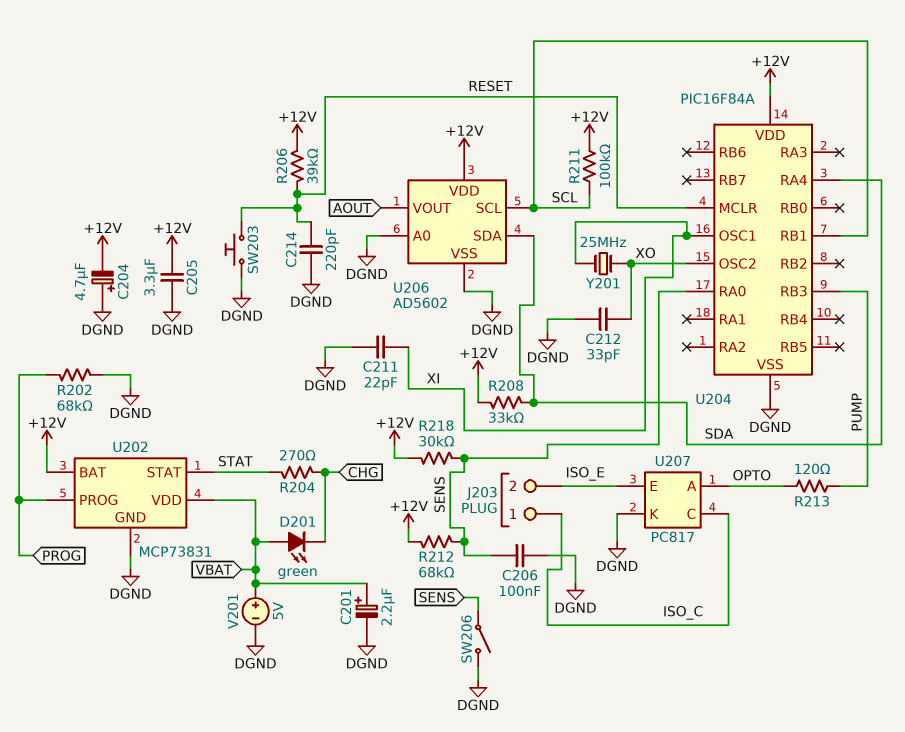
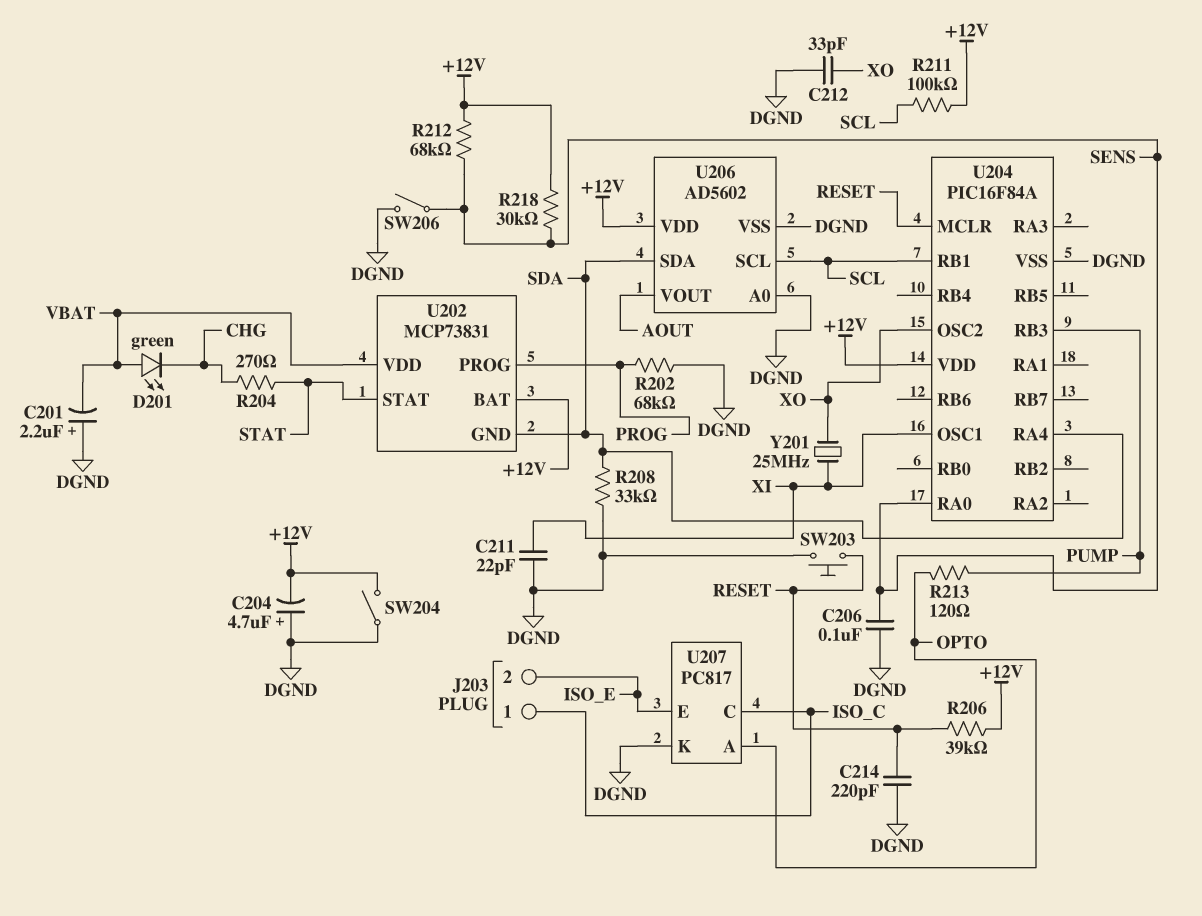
C201: 2.2uF (plus VBAT, minus DGND) -> 2.2uF (plus DGND, minus VBAT)
C205: 3.3uF (+12V, DGND) -> none
R208: 33k (+12V, SDA) -> 33k (DGND, SDA)
SW204: none -> switch (+12V, DGND)
U202 pin GND: DGND -> SDA
V201: 5V (plus VBAT, minus DGND) -> none

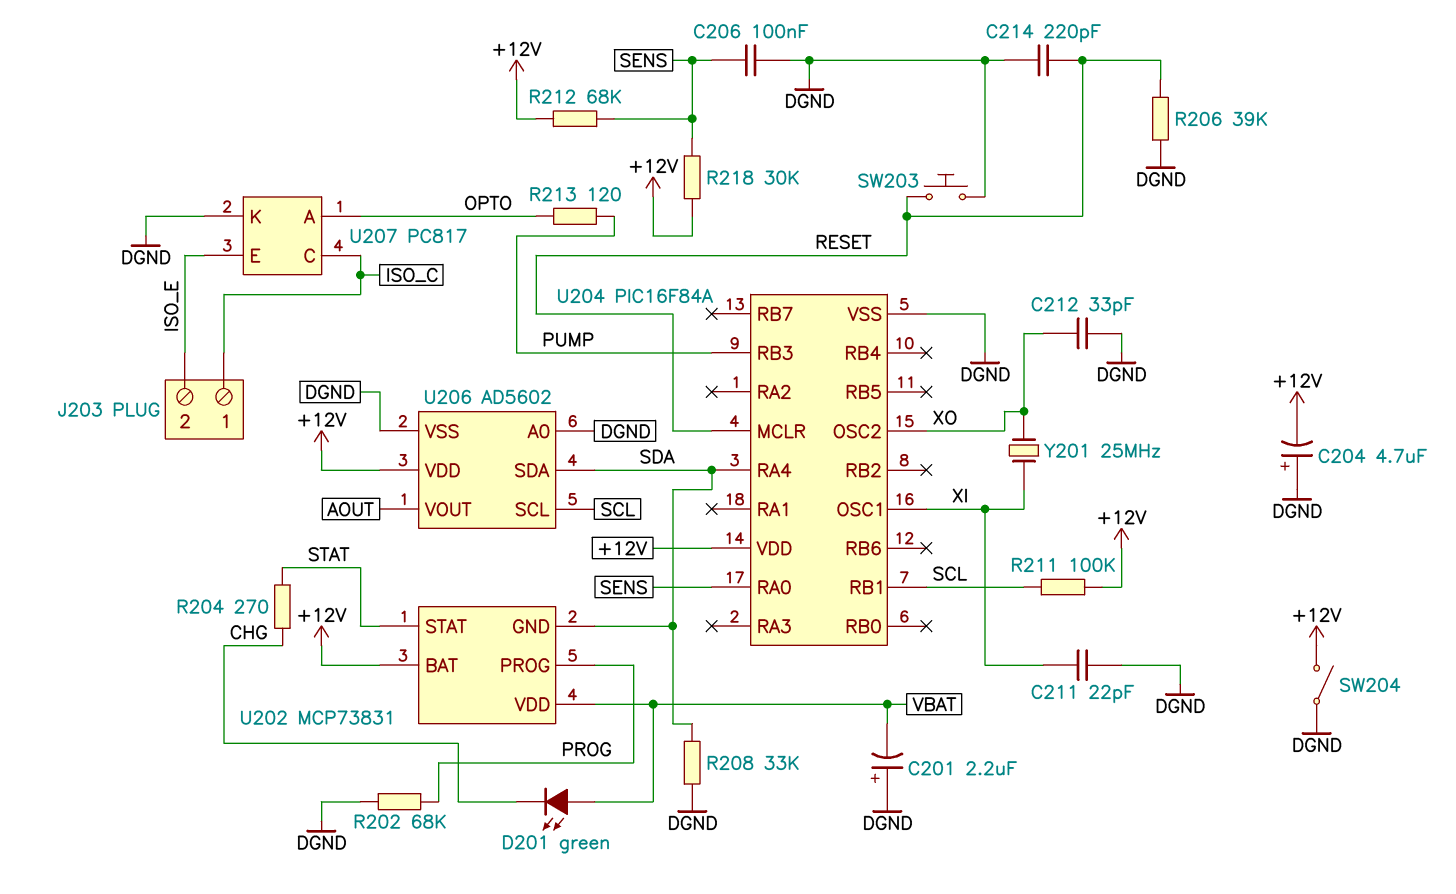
R206: 39k (+12V, RESET) -> 39k (DGND, RESET)
SW206: switch (DGND, SENS) -> none

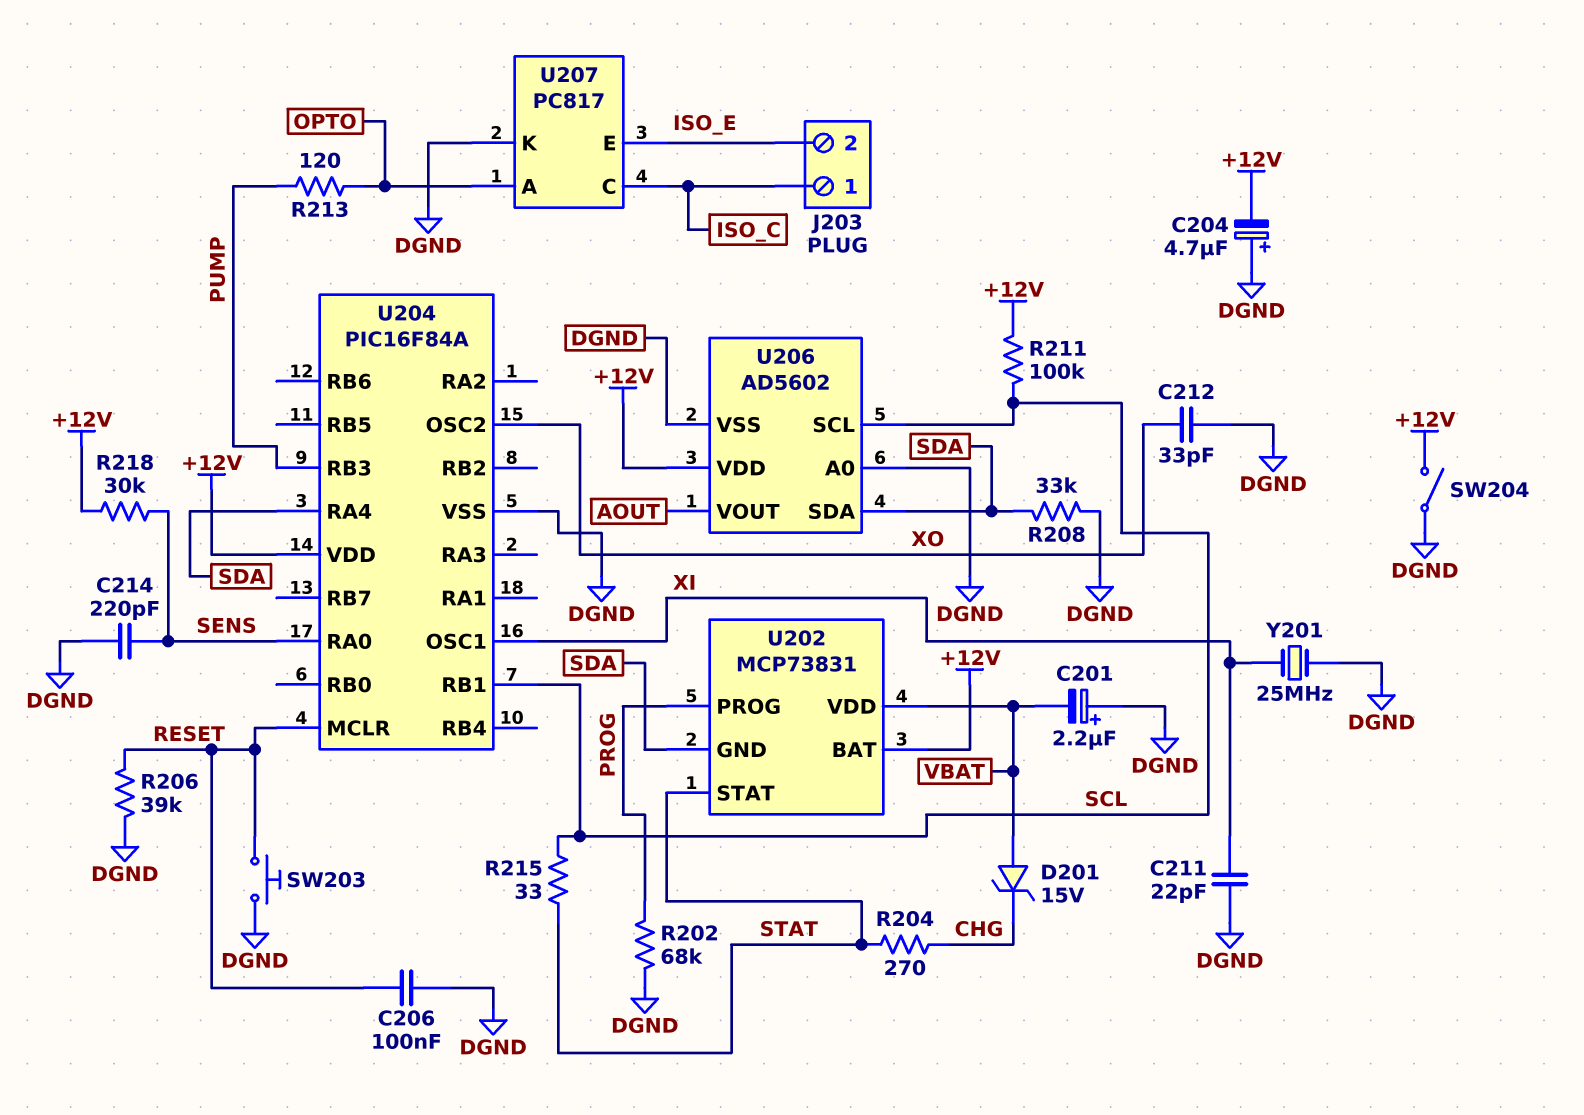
C206: 100nF (DGND, SENS) -> 100nF (DGND, RESET)
C214: 220pF (DGND, RESET) -> 220pF (DGND, SENS)
D201: LED green (A VBAT, K CHG) -> zener 15V (A VBAT, K CHG)
R212: 68k (+12V, SENS) -> none
R215: none -> 33 (SCL, STAT)
Y201: 25MHz (XI, XO) -> 25MHz (DGND, XI)

